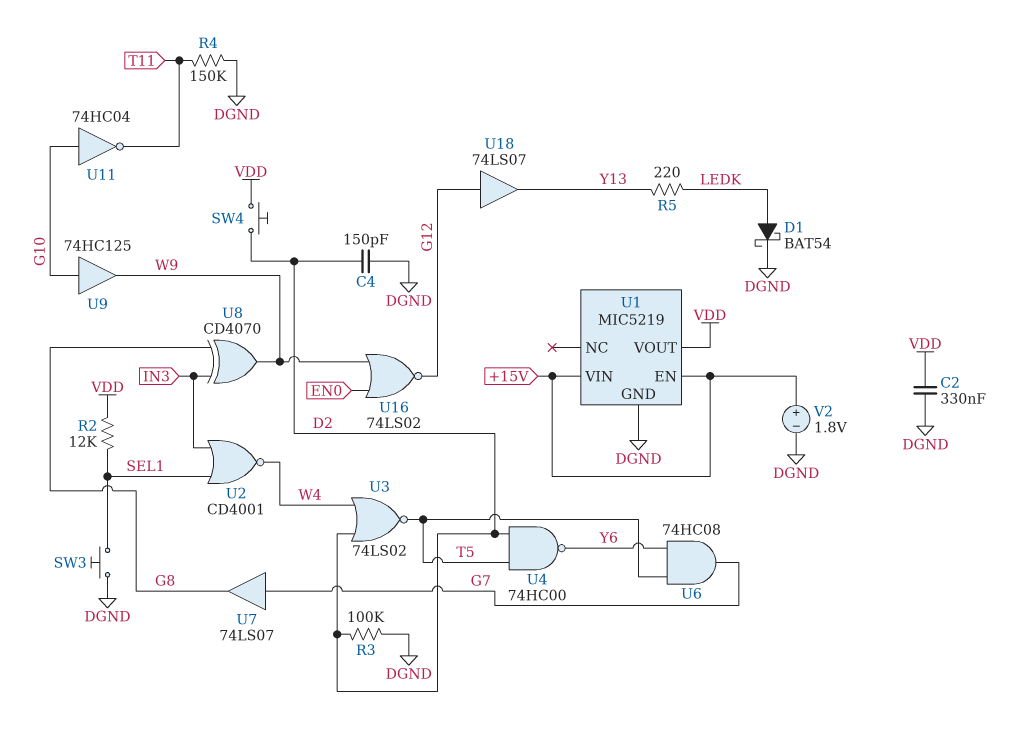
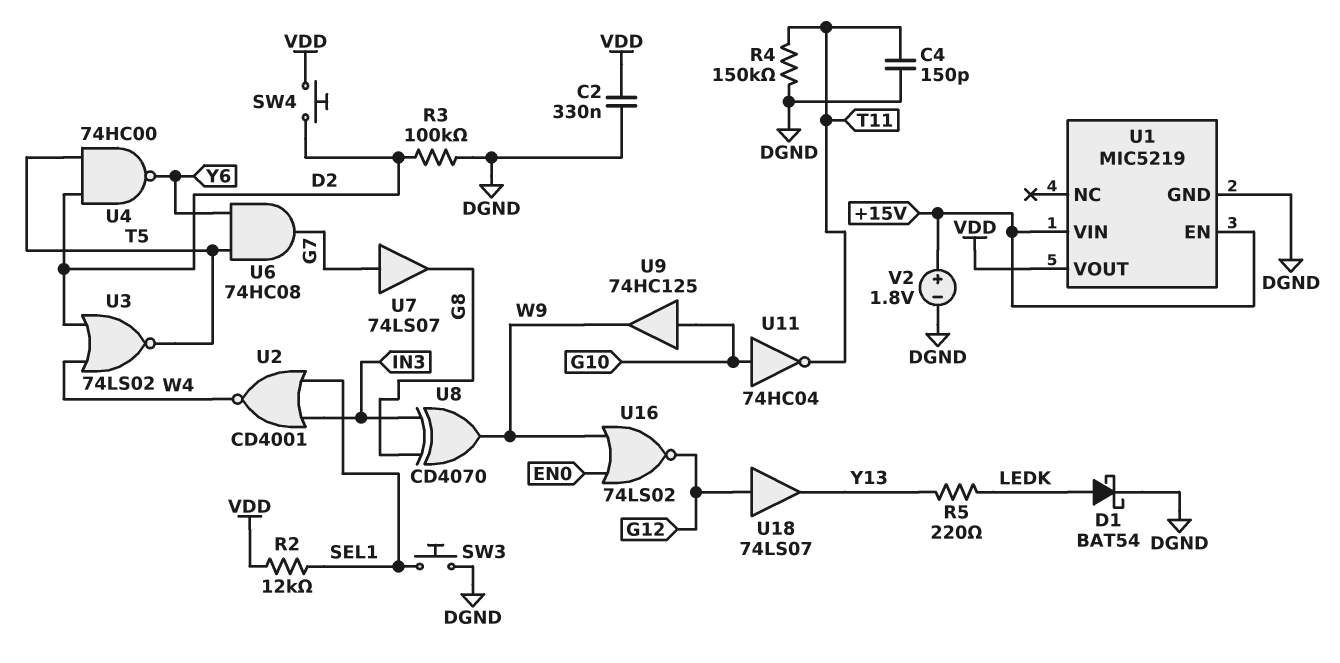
C4: 150pF (D2, DGND) -> 150pF (DGND, T11)

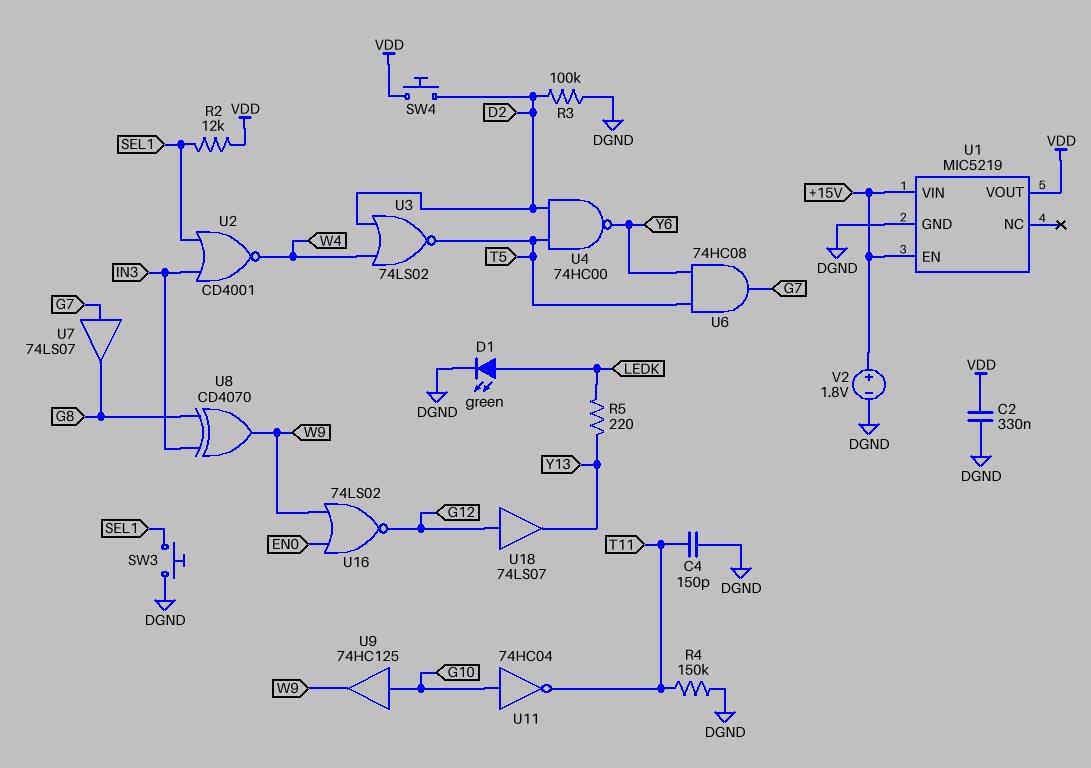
D1: schottky BAT54 (A LEDK, K DGND) -> LED green (A LEDK, K DGND)

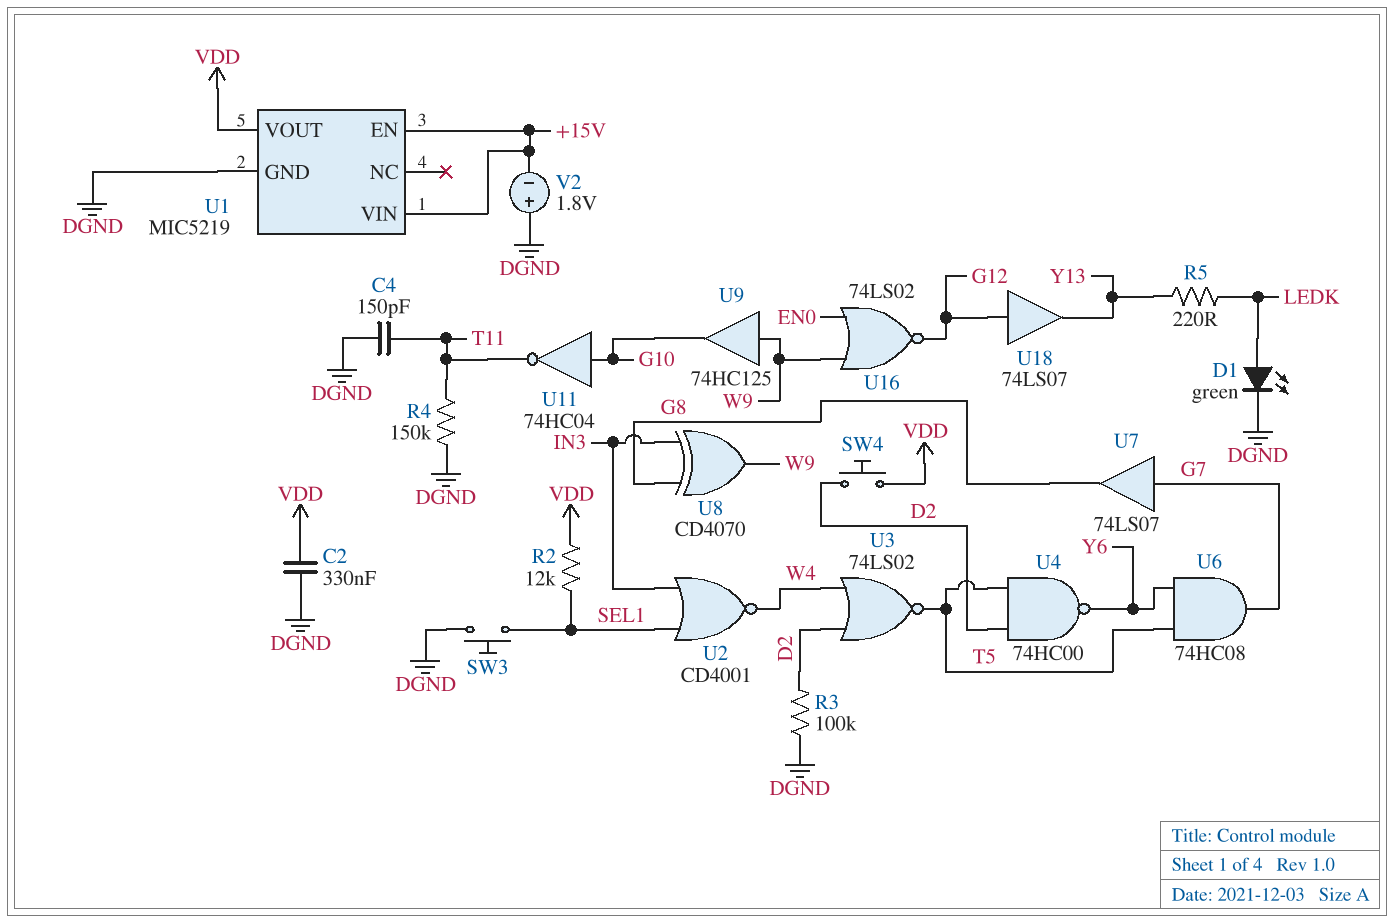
U9: buffer 74HC125 (in G10, out W9) -> buffer 74HC125 (in W9, out G10)
V2: 1.8V (plus +15V, minus DGND) -> 1.8V (plus DGND, minus +15V)

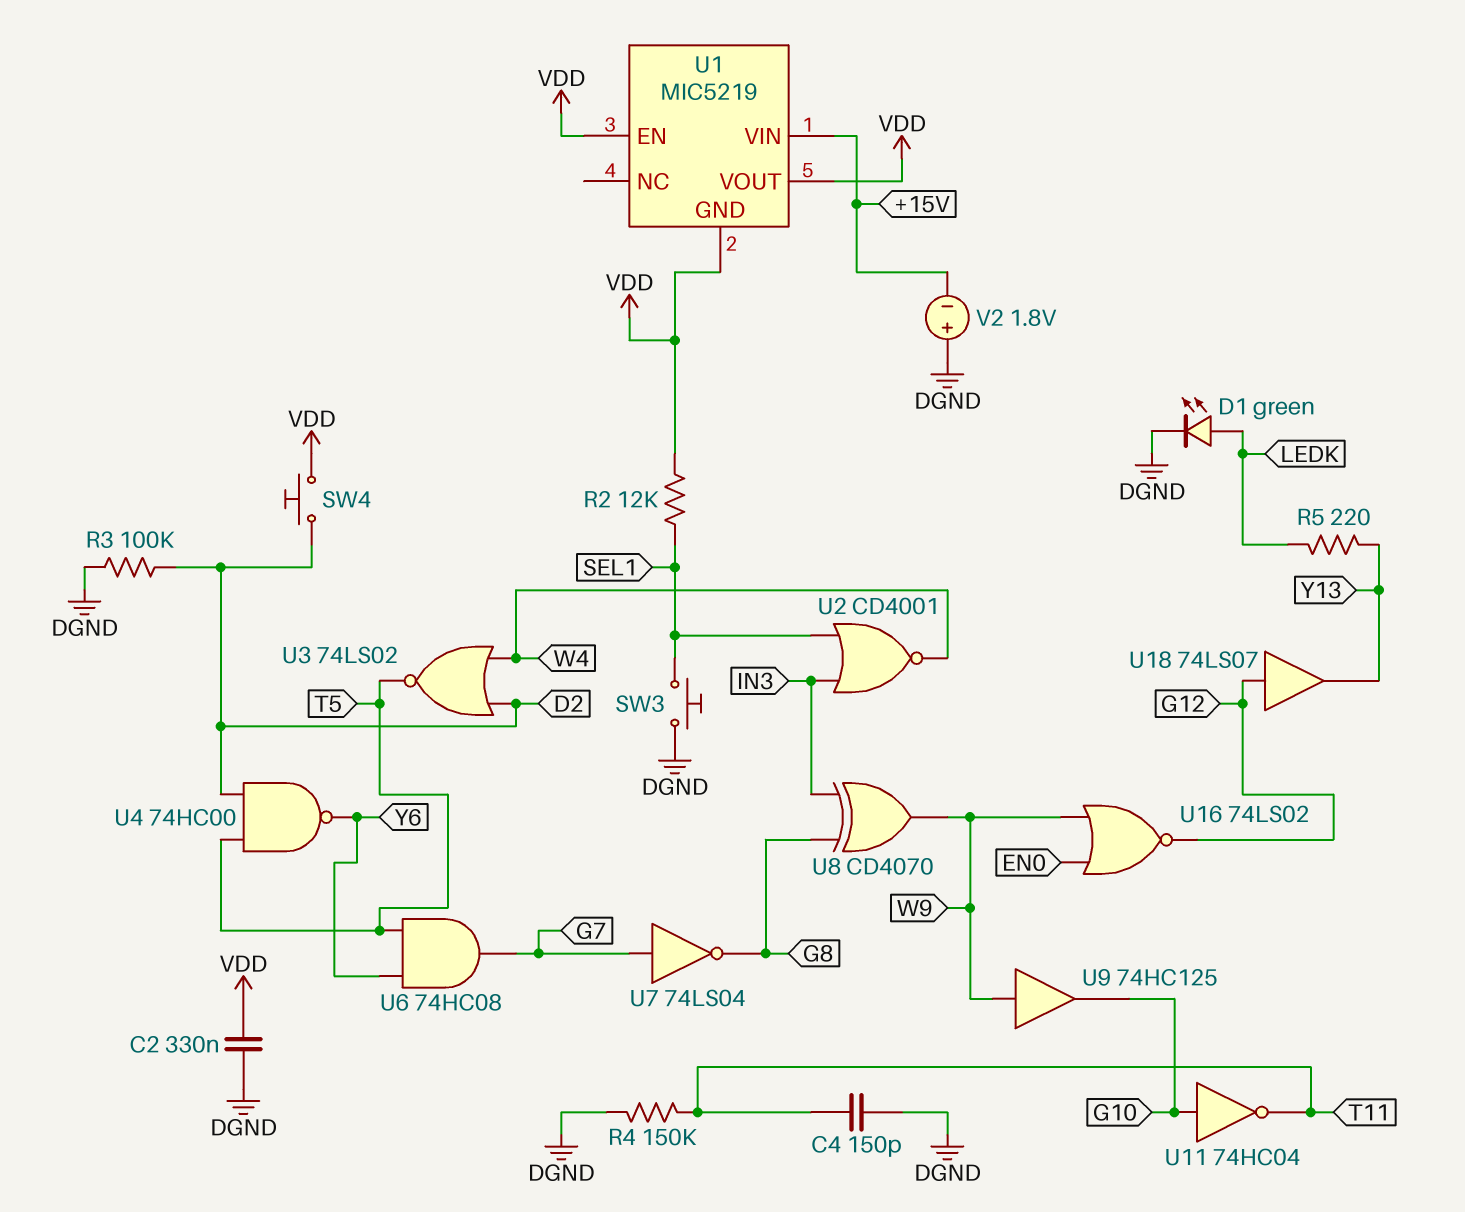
U1 pin EN: +15V -> VDD
U1 pin GND: DGND -> VDD
U7: buffer 74LS07 (in G7, out G8) -> NOT 74LS04 (in G7, out G8)

